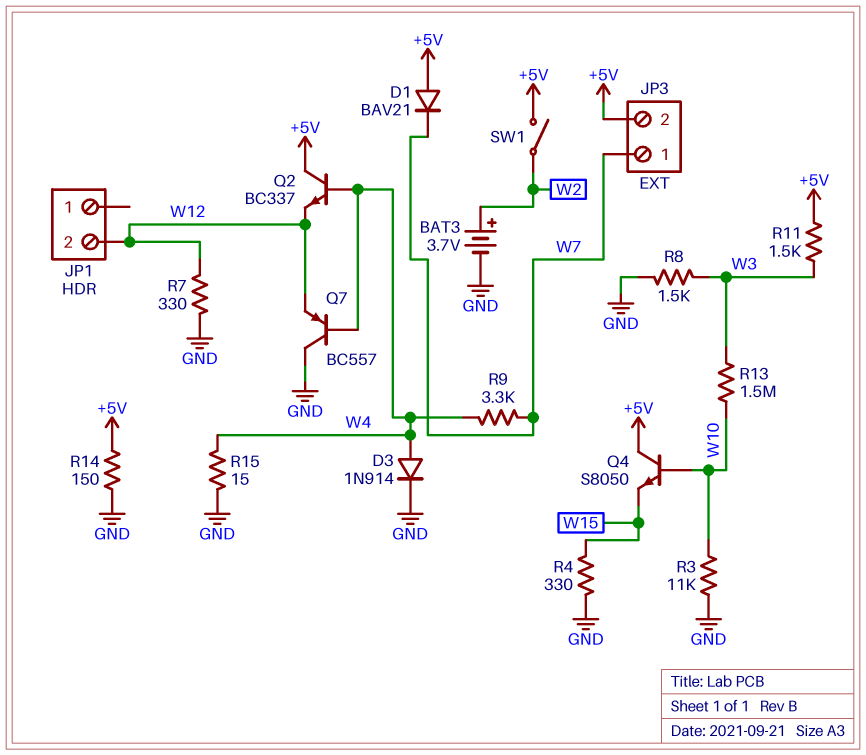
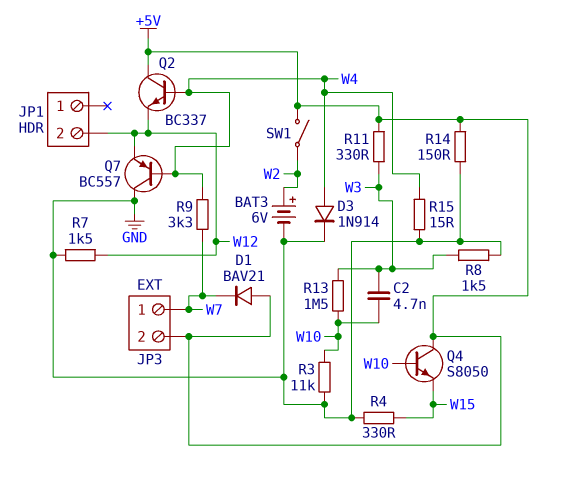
BAT3: 3.7V (plus W2, minus GND) -> 6V (plus W2, minus GND)
C2: none -> 4.7nF (W3, W10)
R7: 330 (GND, W12) -> 1.5k (GND, W12)
R11: 1.5k (+5V, W3) -> 330 (+5V, W3)

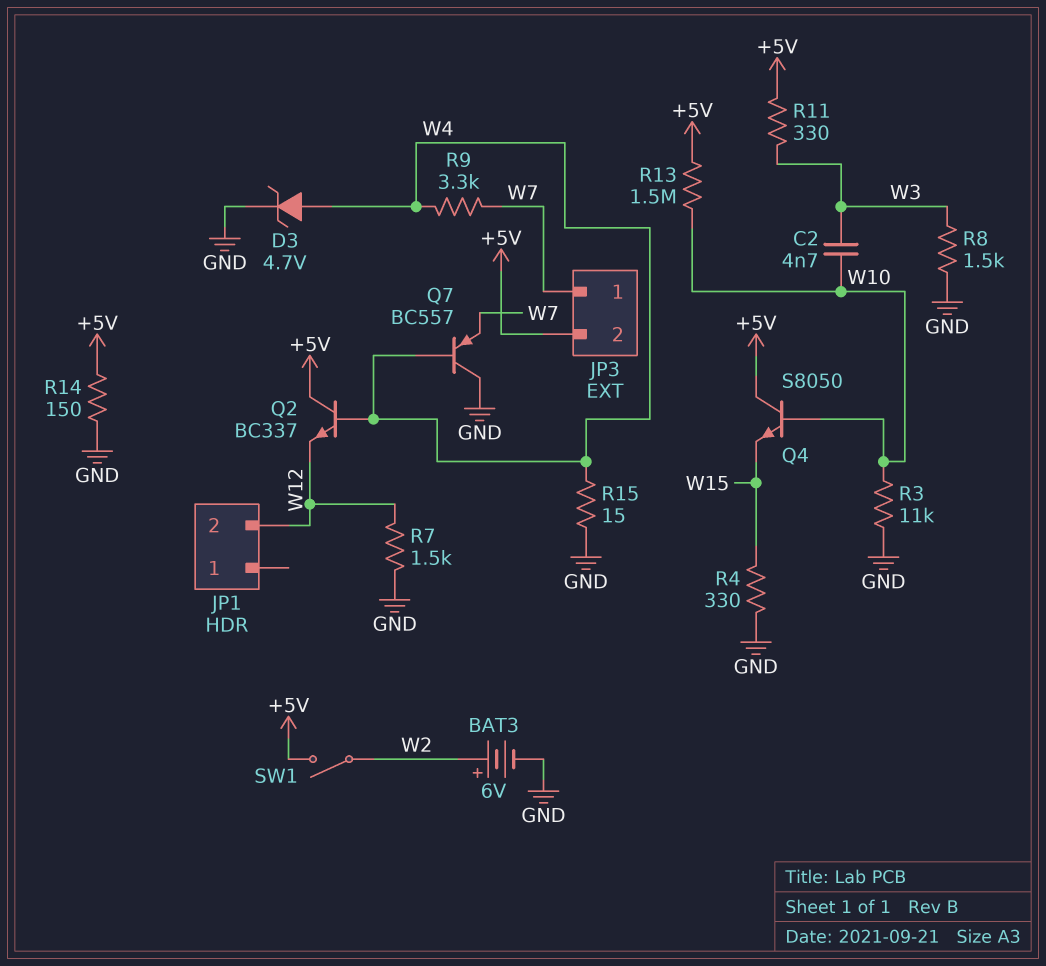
D1: diode BAV21 (A +5V, K W7) -> none
D3: diode 1N914 (A W4, K GND) -> zener 4.7V (A W4, K GND)
Q7: PNP BC557 (B W4, C GND, E W12) -> PNP BC557 (B W4, C GND, E W7)
R13: 1.5M (W3, W10) -> 1.5M (+5V, W10)

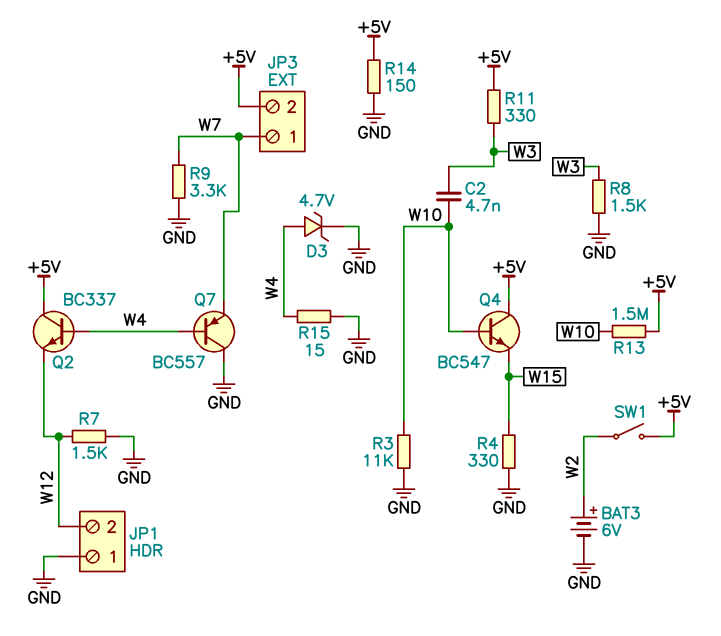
JP1 pin 1: none -> GND
Q4: NPN S8050 (B W10, C +5V, E W15) -> NPN BC547 (B W10, C +5V, E W15)
R9: 3.3k (W4, W7) -> 3.3k (GND, W7)

